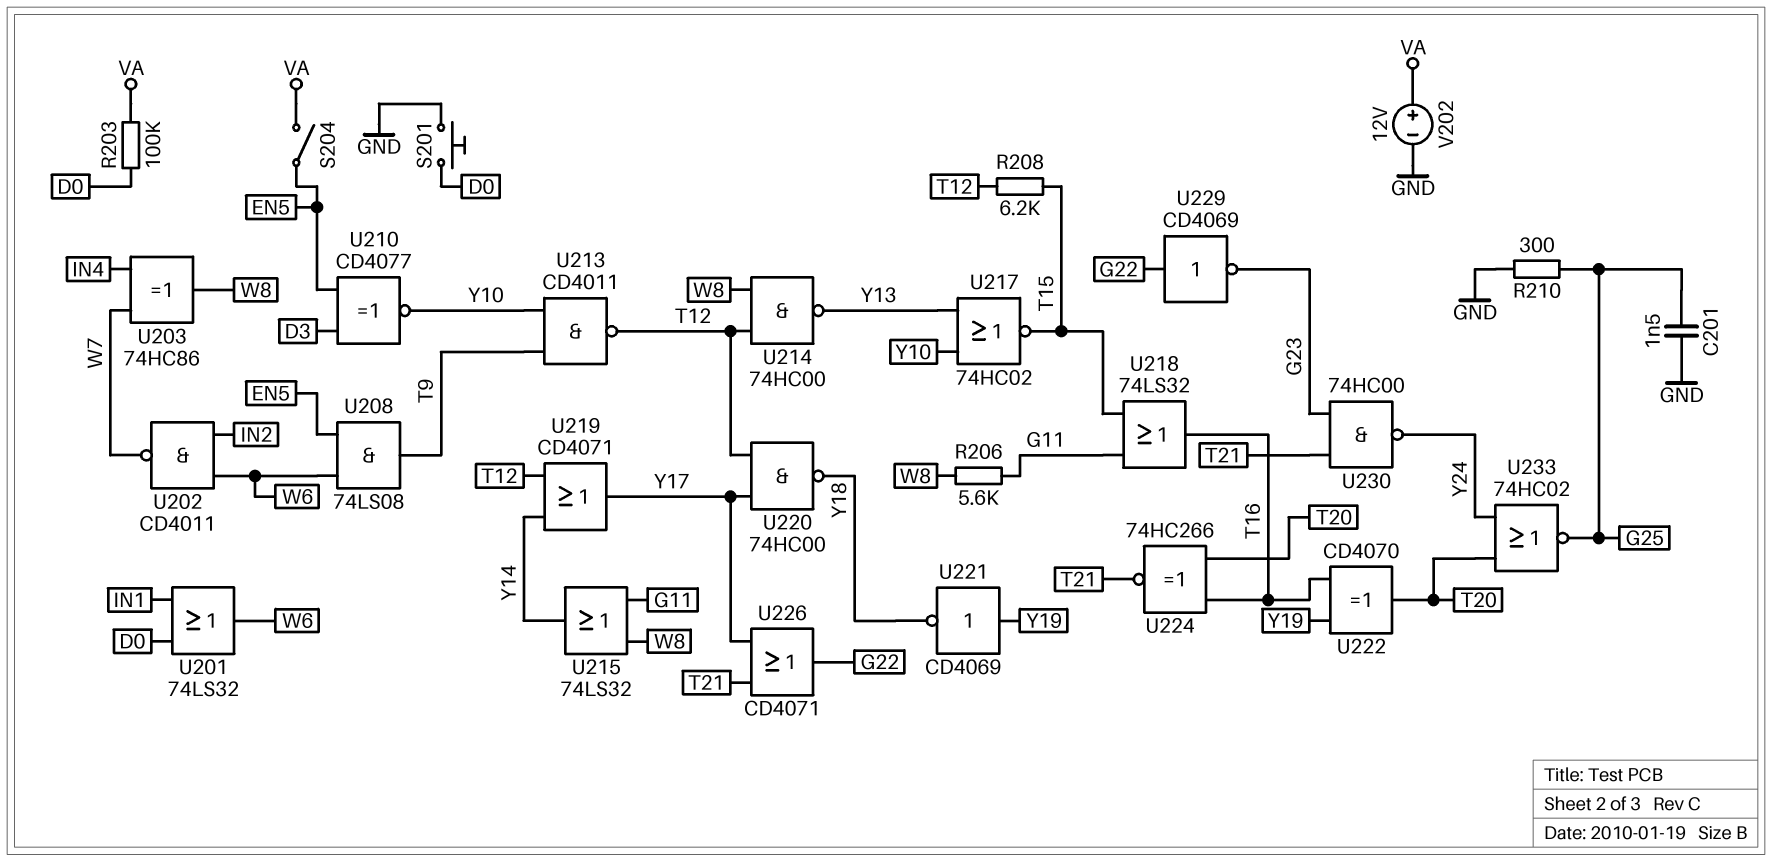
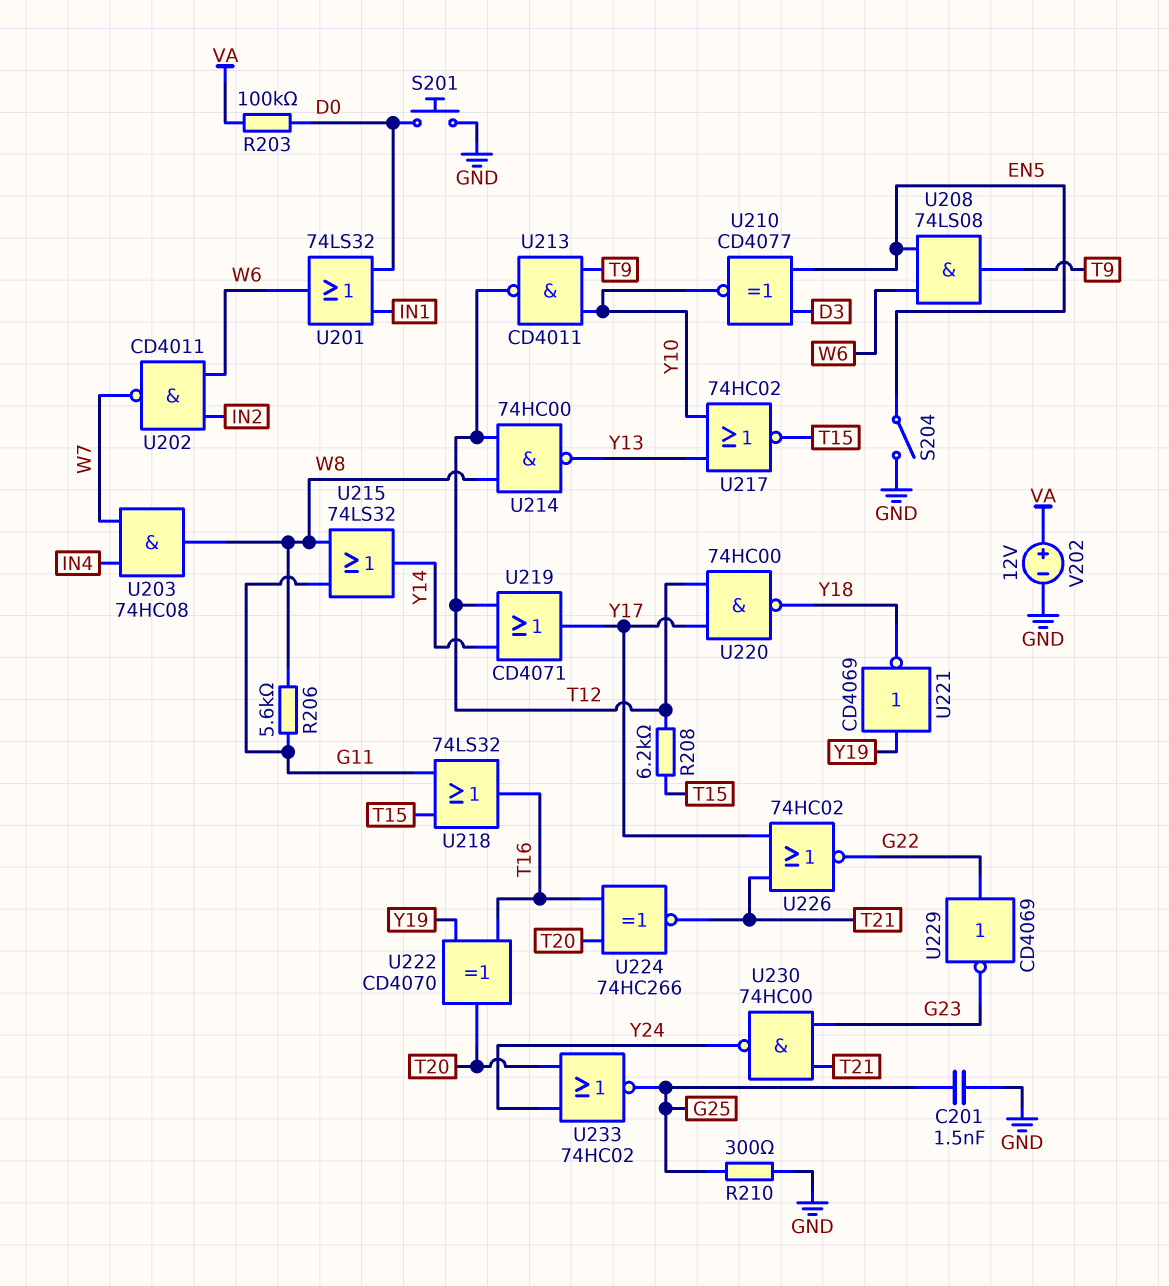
S204: switch (EN5, VA) -> switch (EN5, GND)
U203: XOR 74HC86 (in IN4, in W7, out W8) -> AND 74HC08 (in IN4, in W7, out W8)
U226: OR CD4071 (in T21, in Y17, out G22) -> NOR 74HC02 (in T21, in Y17, out G22)

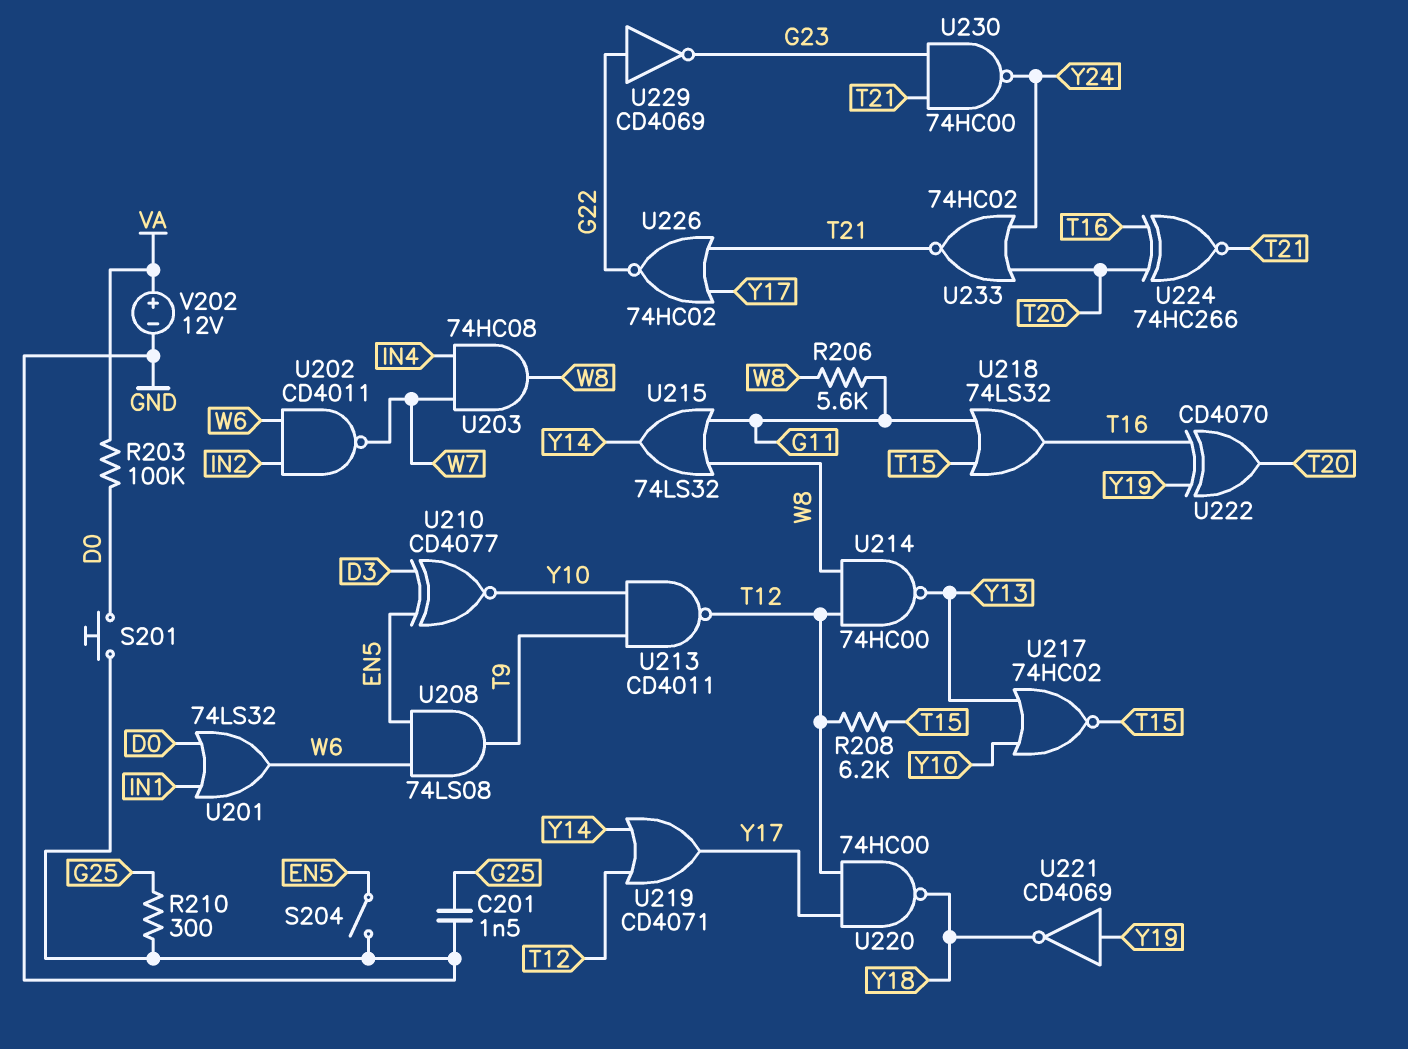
U233: NOR 74HC02 (in T20, in Y24, out G25) -> NOR 74HC02 (in T20, in Y24, out T21)

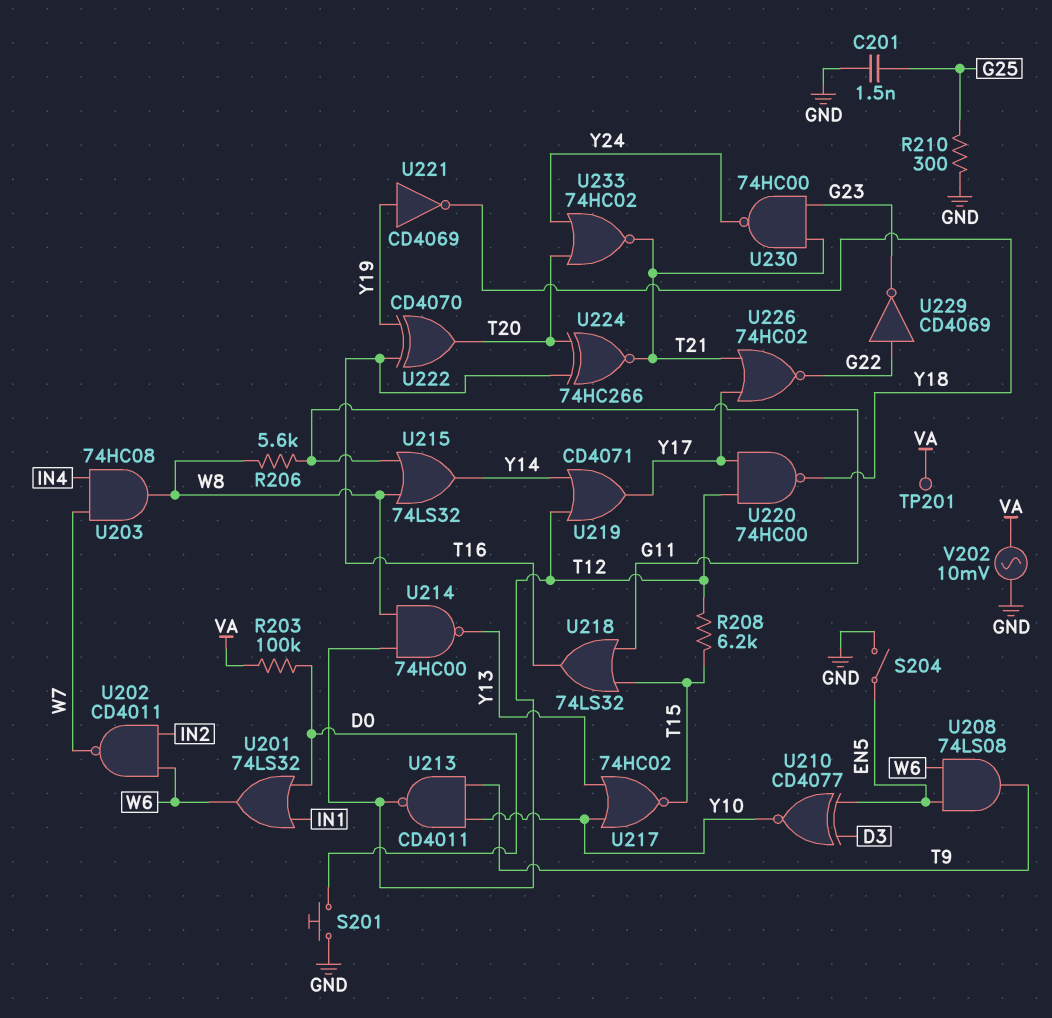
TP201: none -> test point (VA)
V202: 12V (plus VA, minus GND) -> AC 10mV (GND, VA)

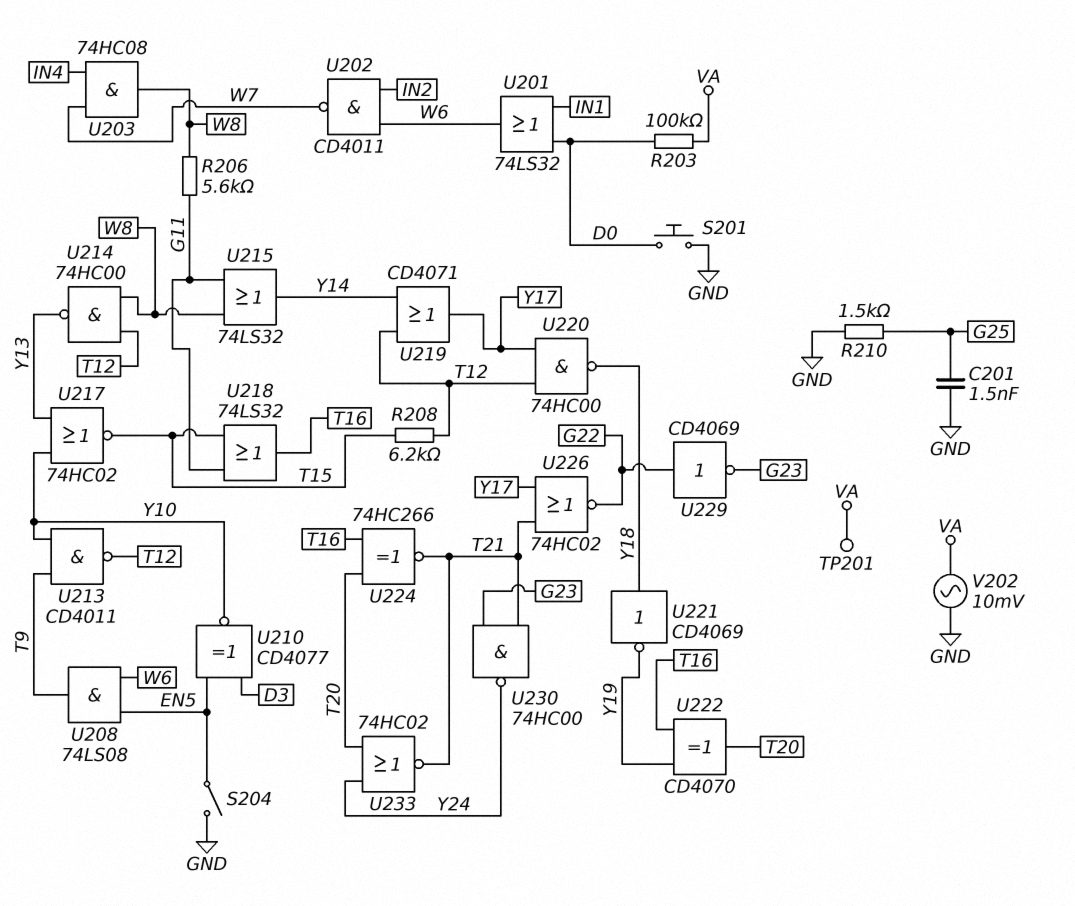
R210: 300 (G25, GND) -> 1.5k (G25, GND)
U221: NOT CD4069 (in Y19, out Y18) -> NOT CD4069 (in Y18, out Y19)

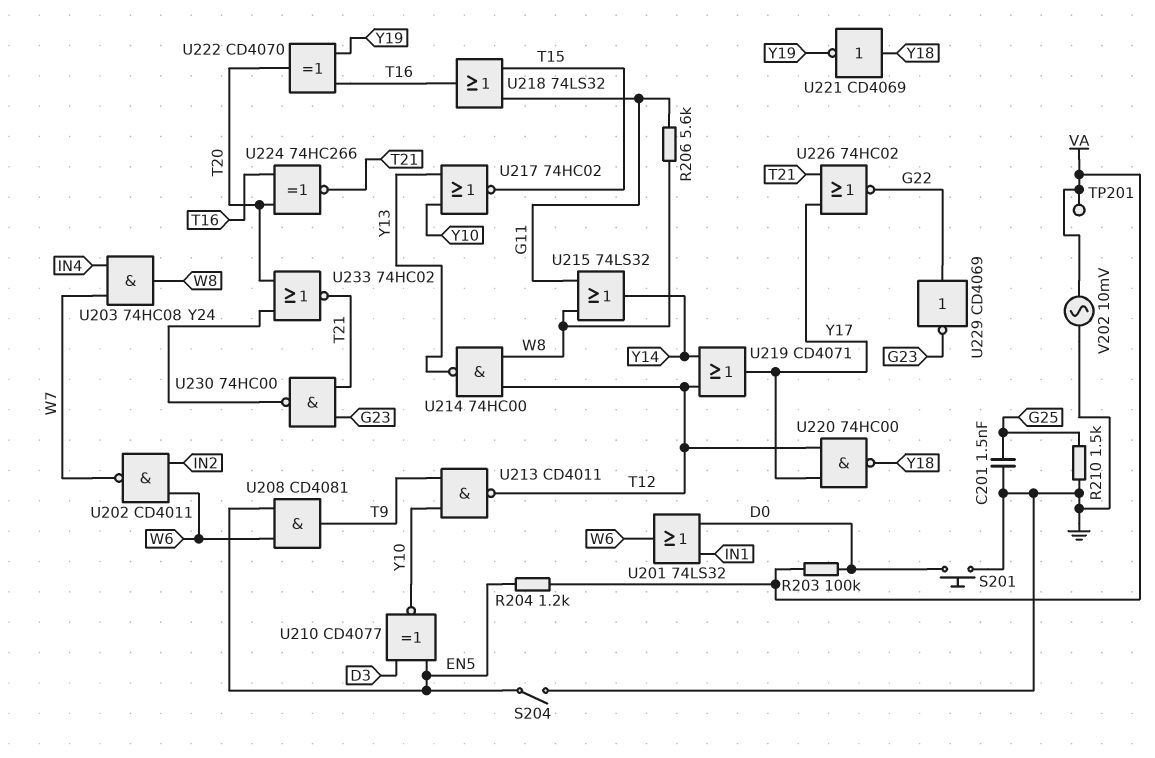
R204: none -> 1.2k (EN5, VA)
R208: 6.2k (T12, T15) -> none
U208: AND 74LS08 (in EN5, in W6, out T9) -> AND CD4081 (in EN5, in W6, out T9)

